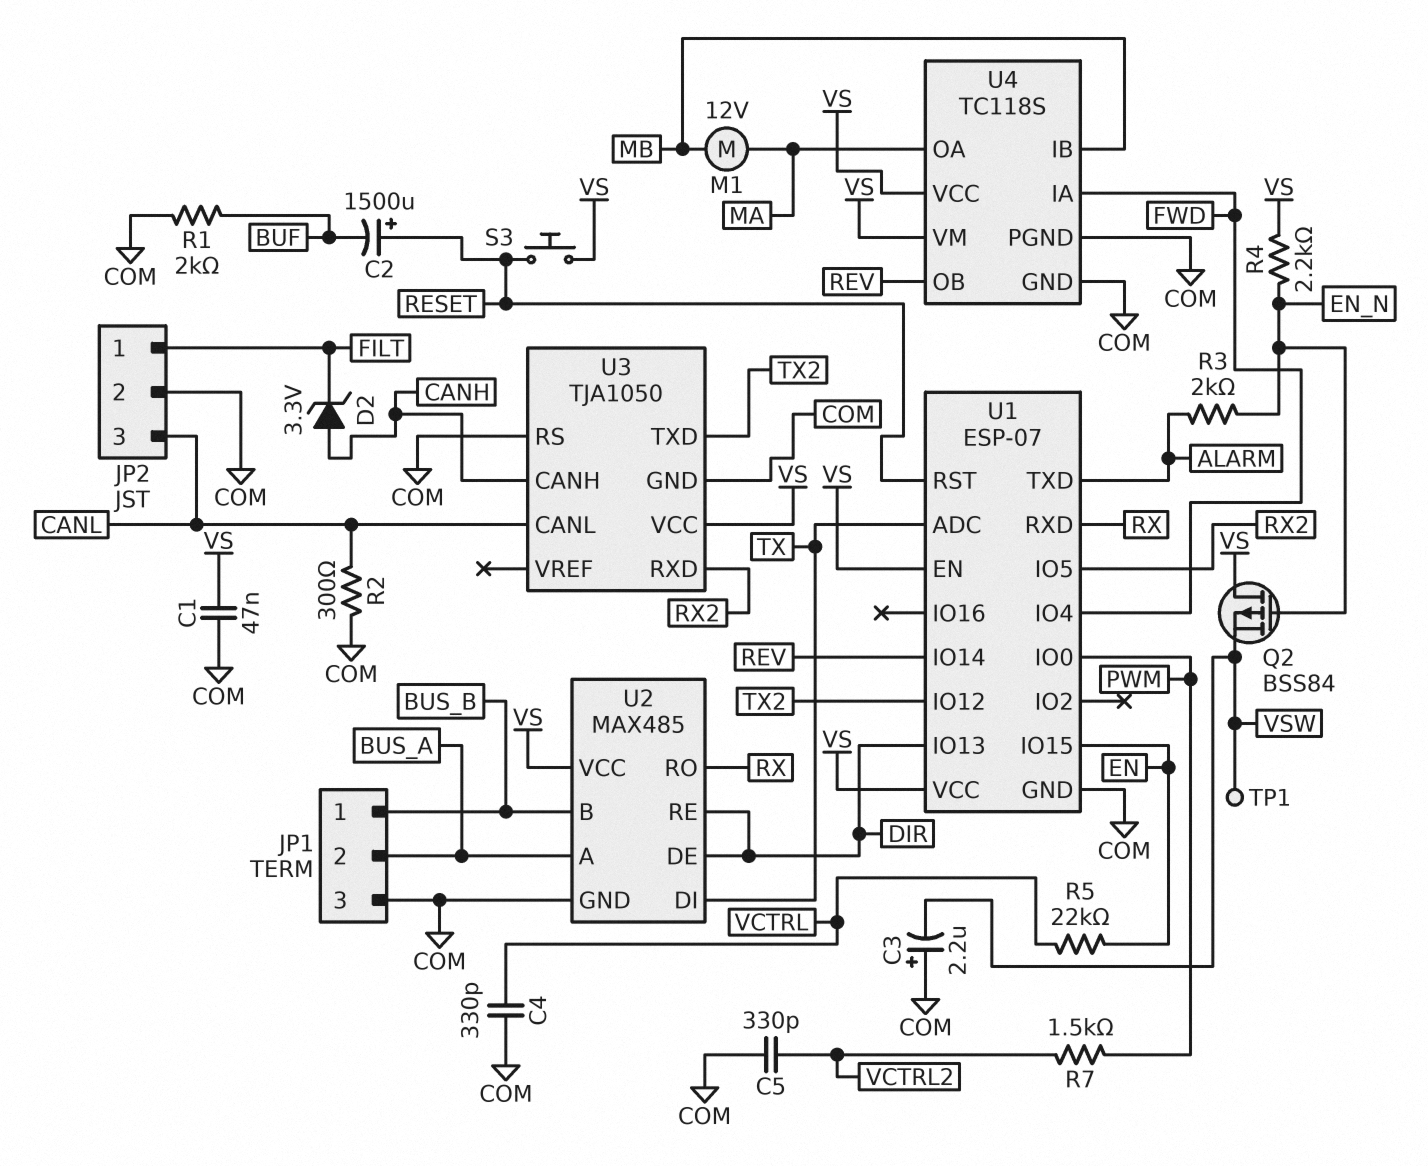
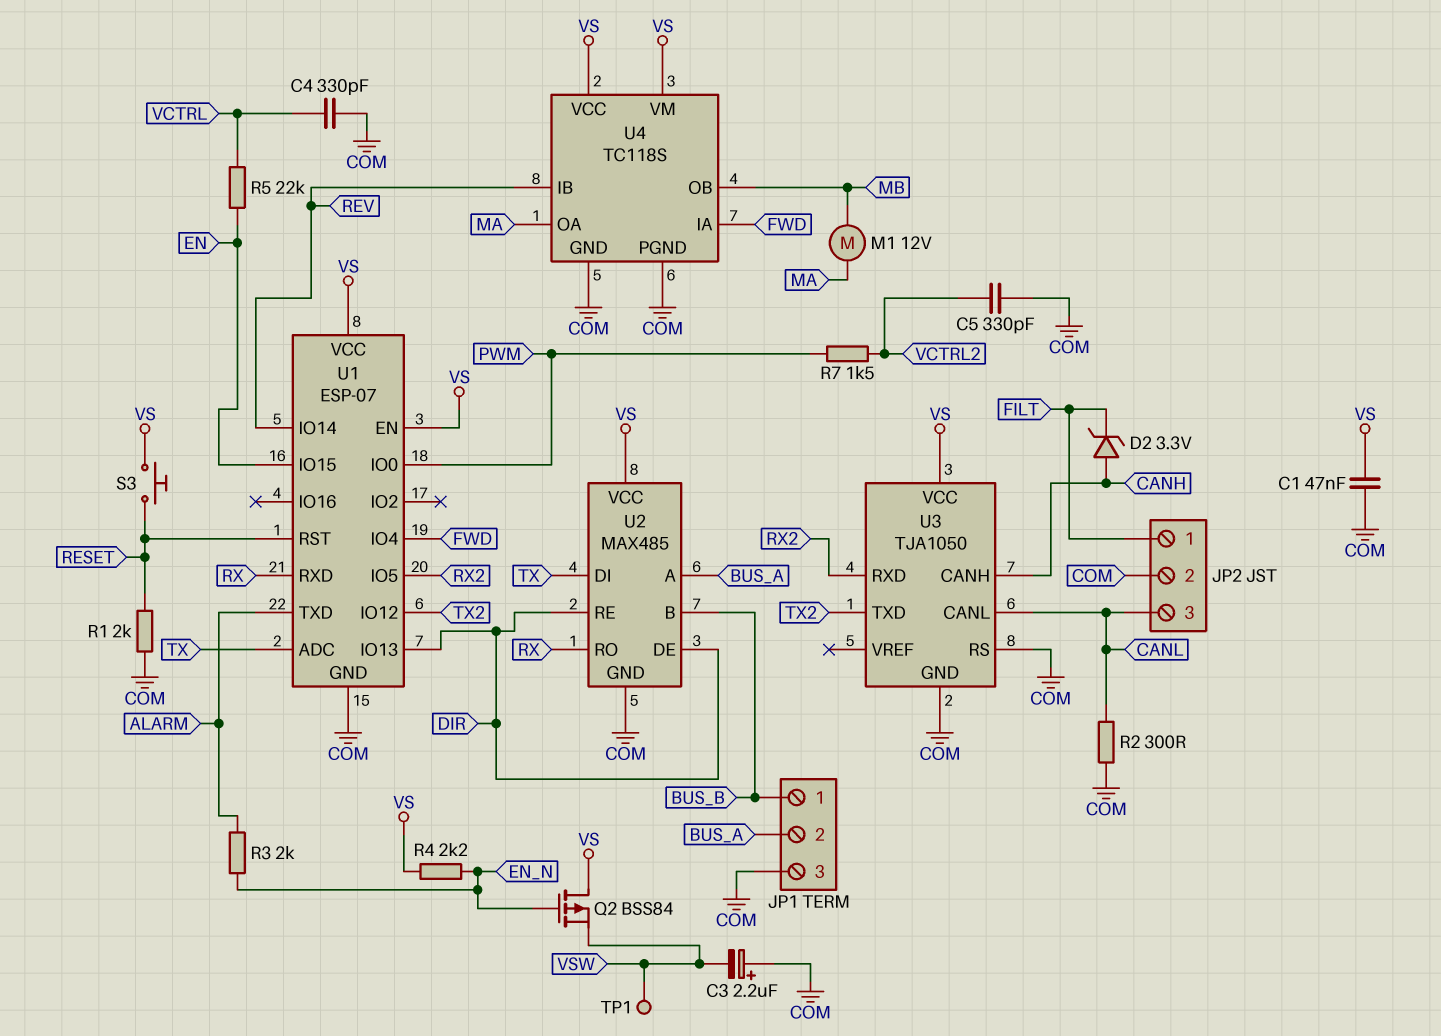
C2: 1500uF (plus RESET, minus BUF) -> none
R1: 2k (BUF, COM) -> 2k (COM, RESET)
U4 pin IB: MB -> REV
U4 pin OB: REV -> MB

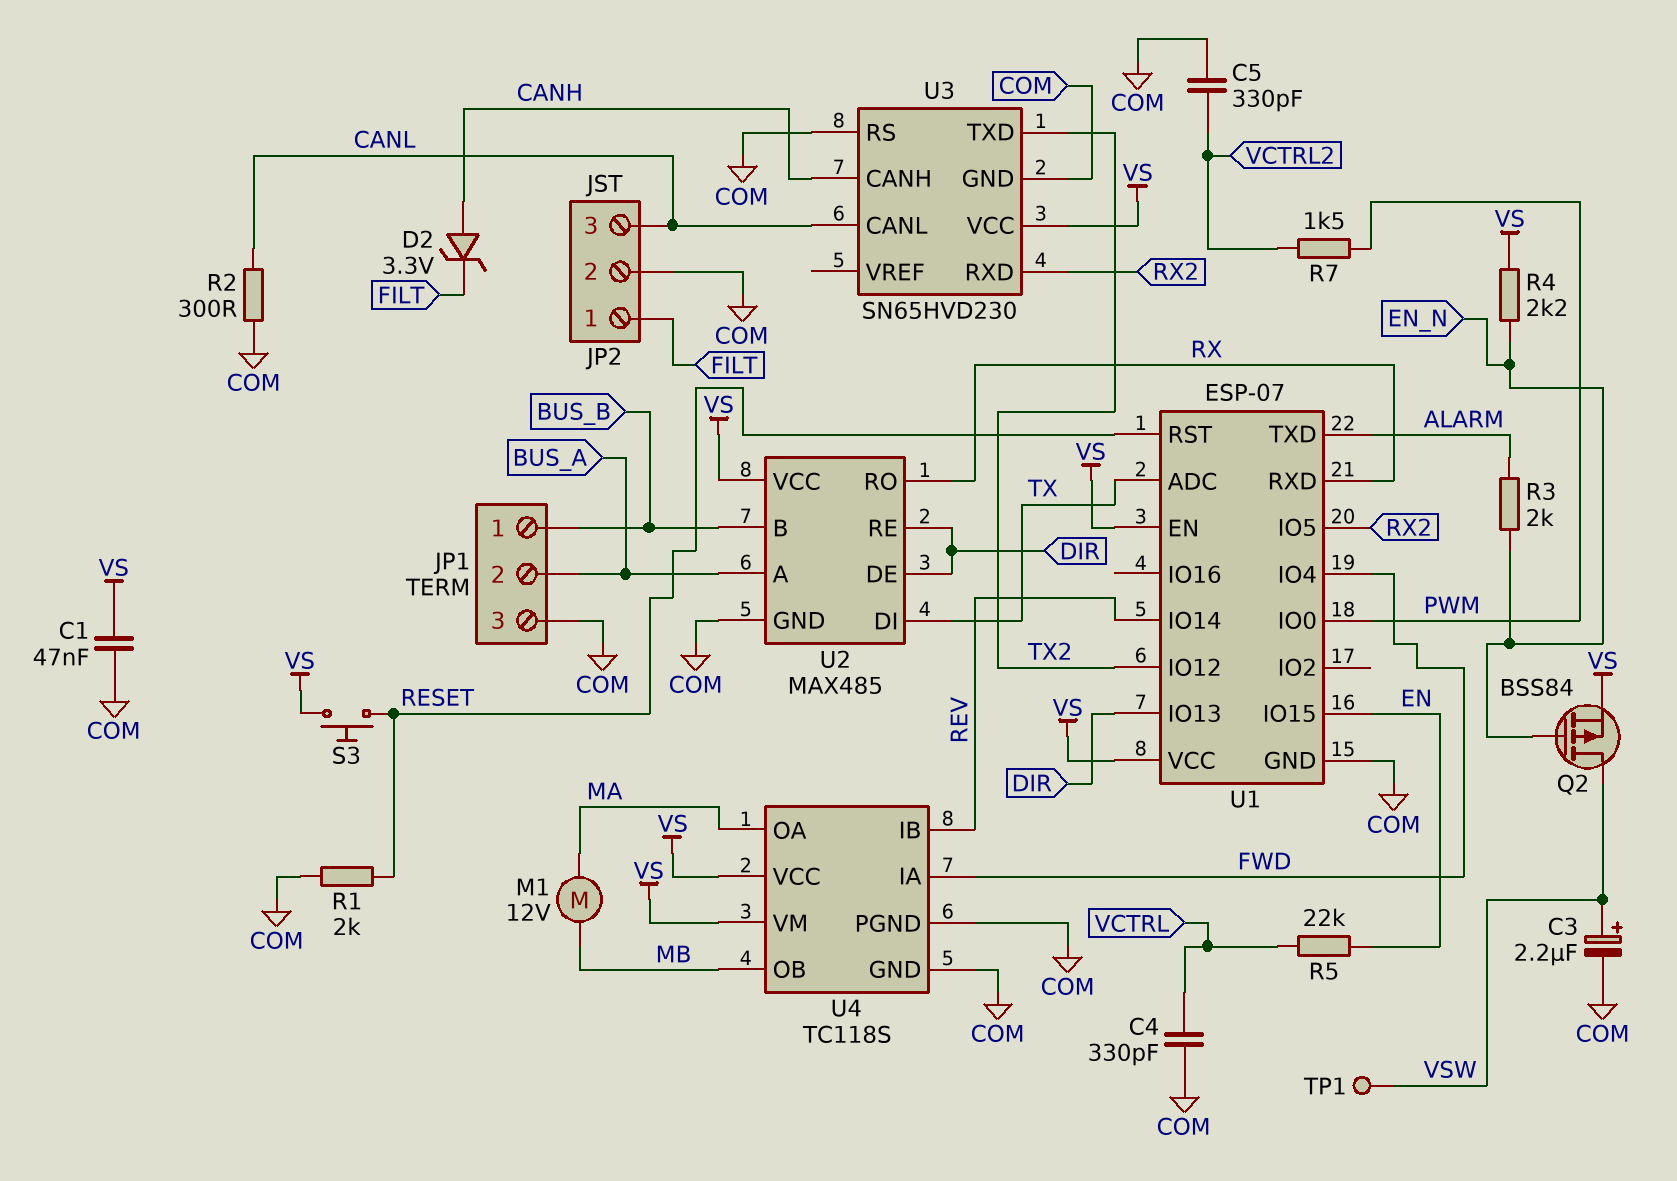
C3: 2.2uF (plus COM, minus VSW) -> 2.2uF (plus VSW, minus COM)
Q2: PMOS BSS84 (G EN_N, D VS, S VSW) -> PMOS BSS84 (G EN_N, D VSW, S VS)
U3: TJA1050 -> SN65HVD230

